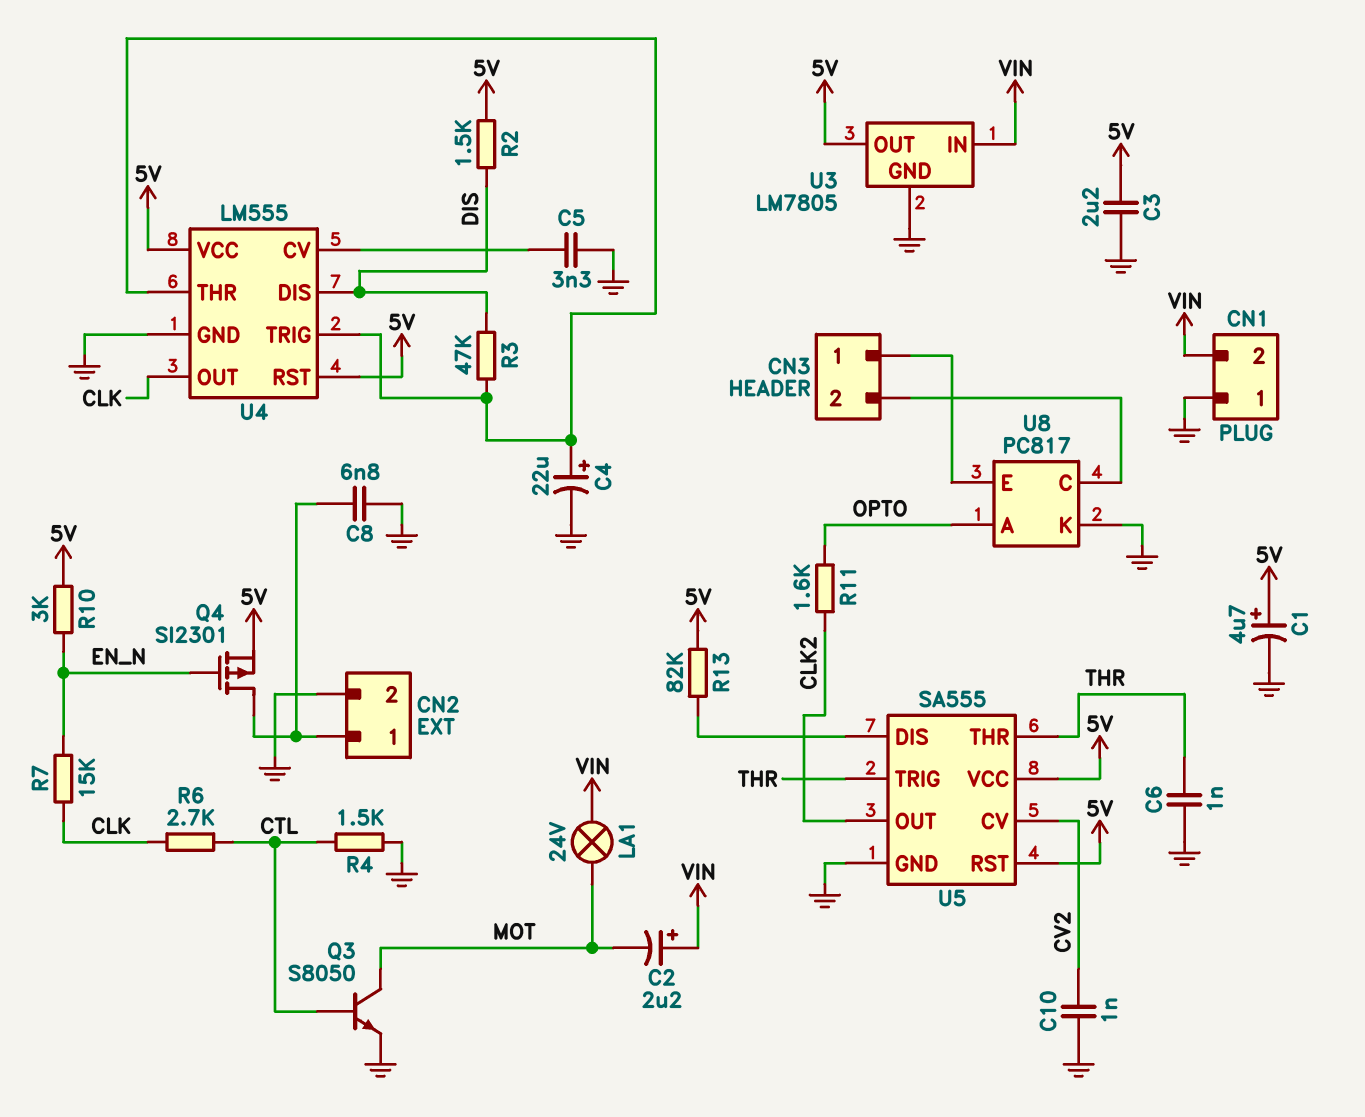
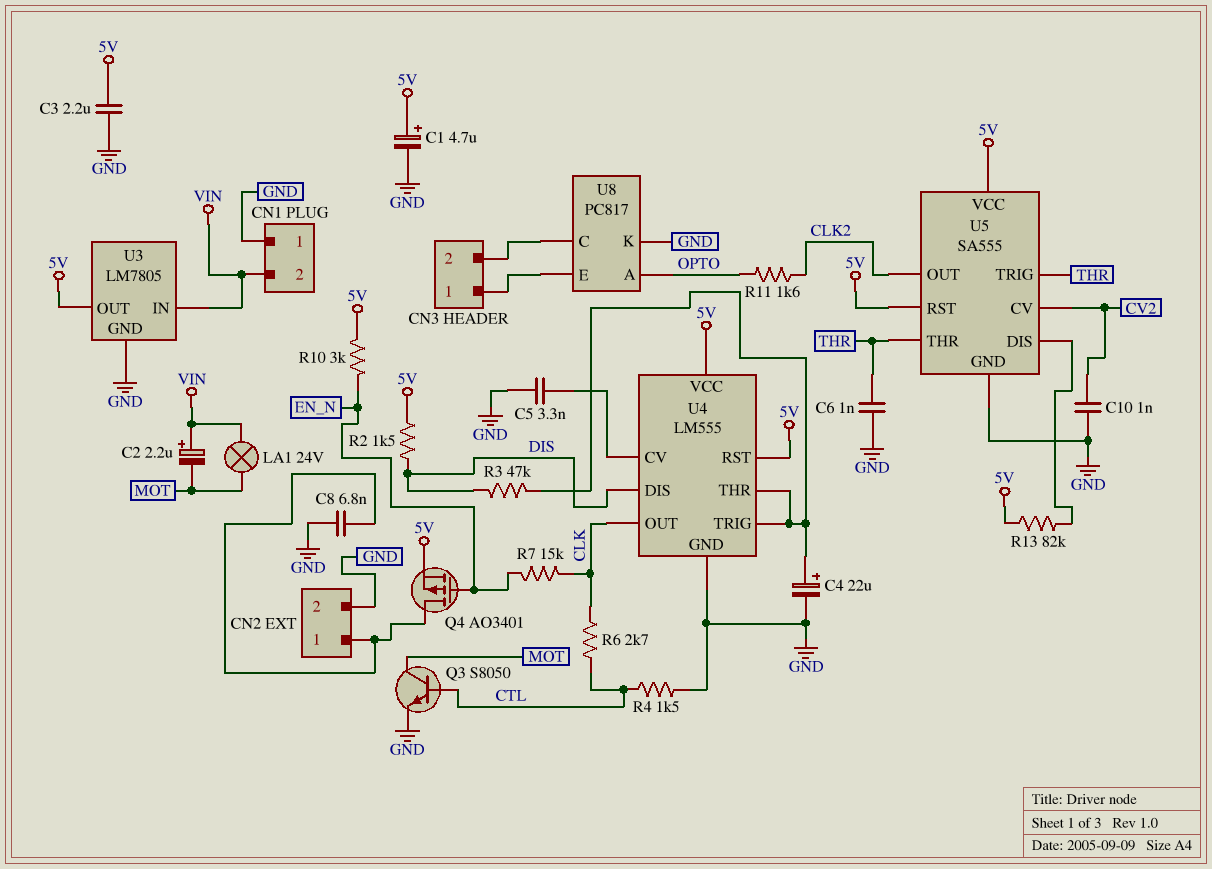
Q4: PMOS SI2301 (G EN_N, D CN2/1, S 5V) -> PMOS AO3401 (G EN_N, D CN2/1, S 5V)

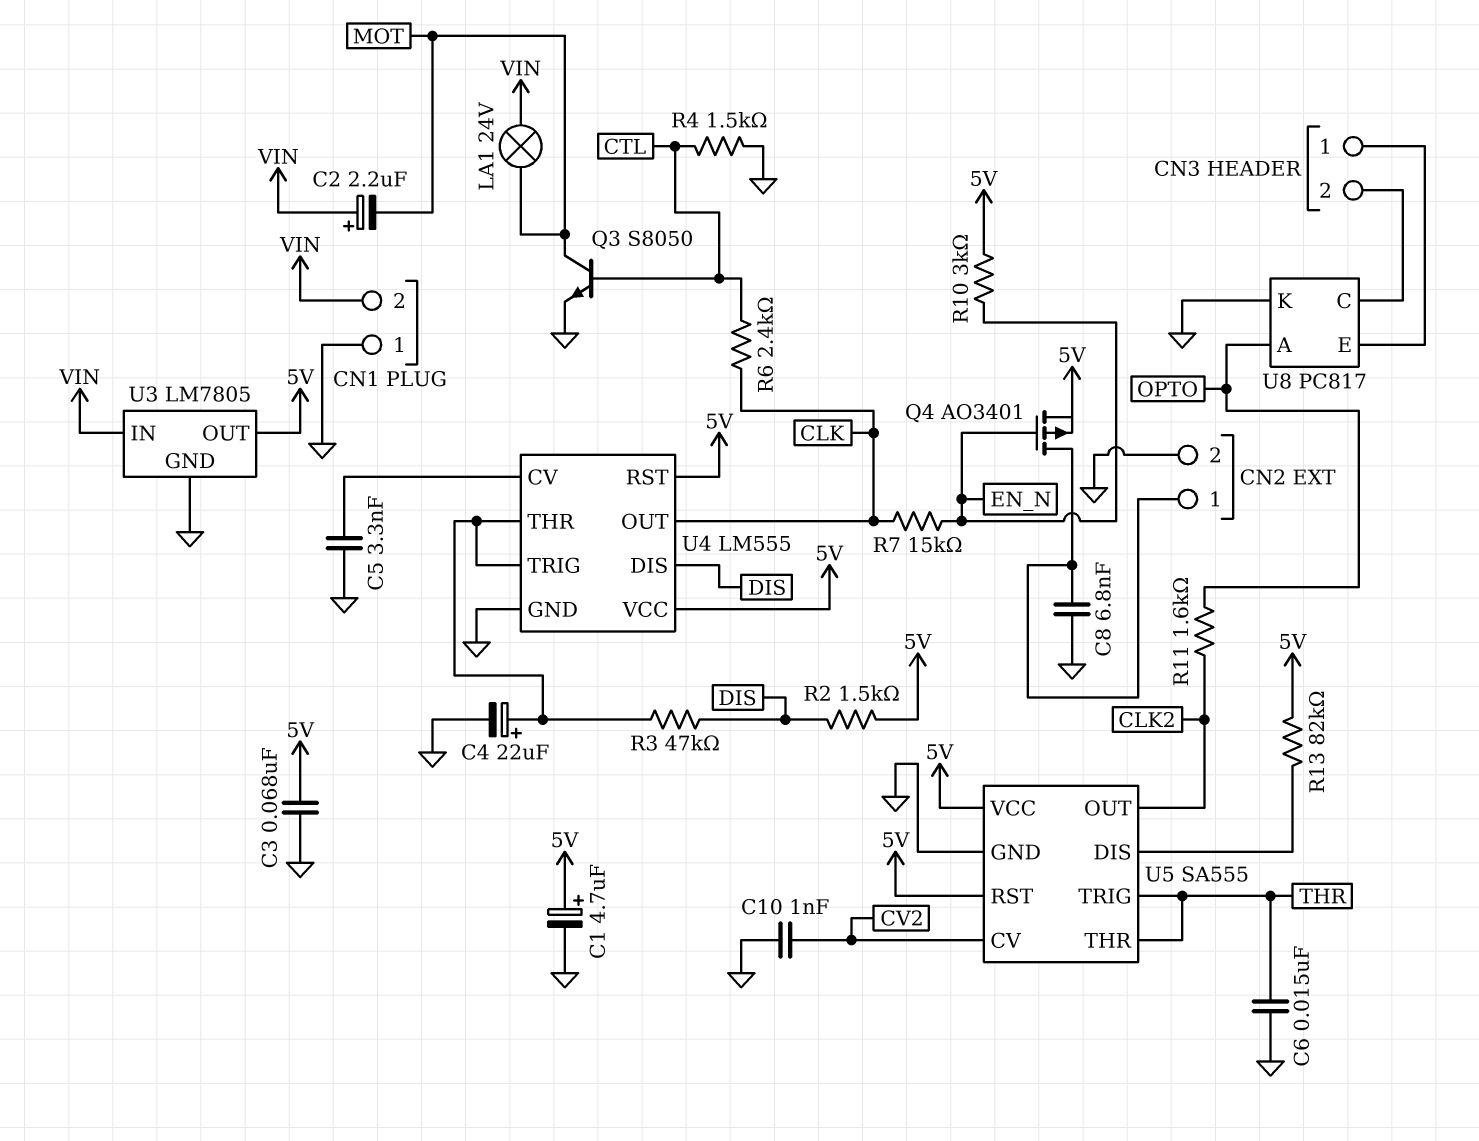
C3: 2.2uF (5V, GND) -> 68nF (5V, GND)
C6: 1nF (GND, THR) -> 15nF (GND, THR)
R6: 2.7k (CLK, CTL) -> 2.4k (CLK, CTL)

